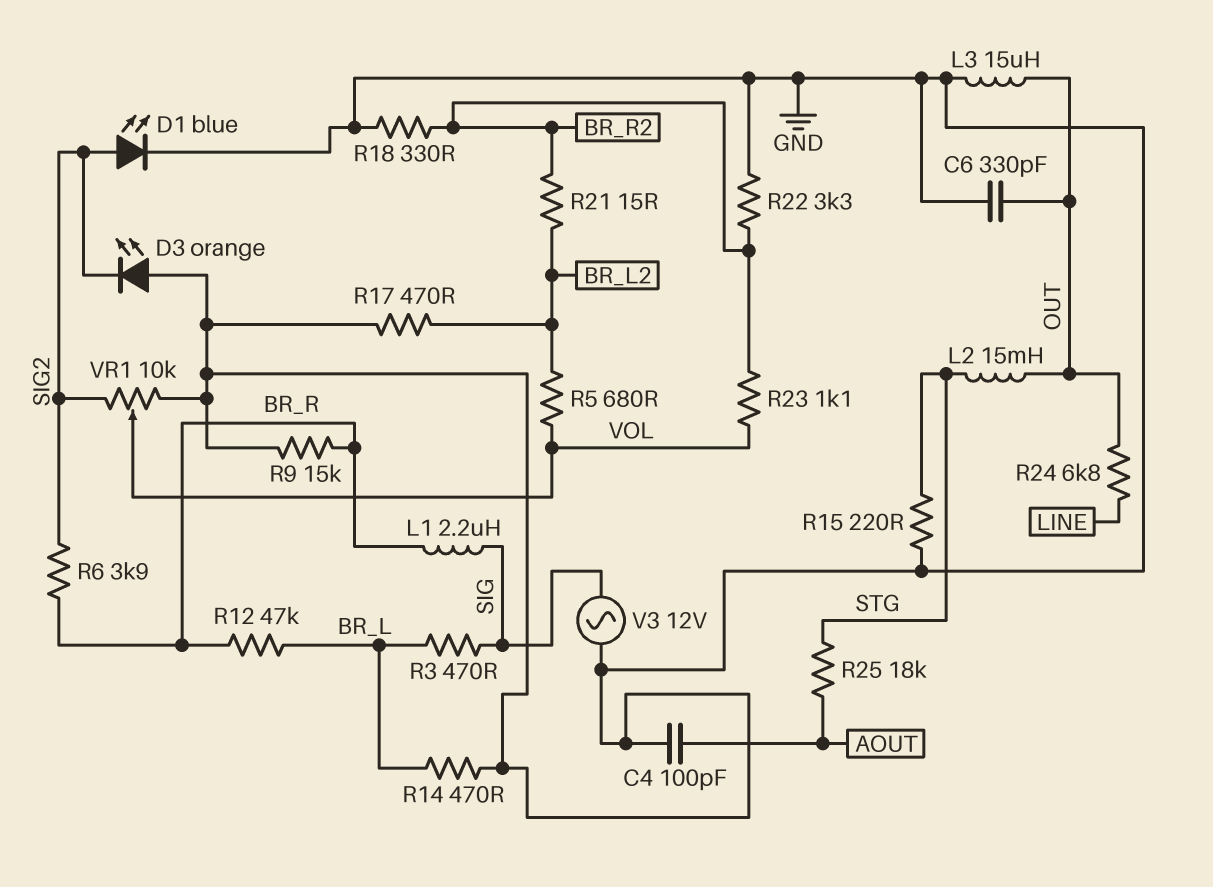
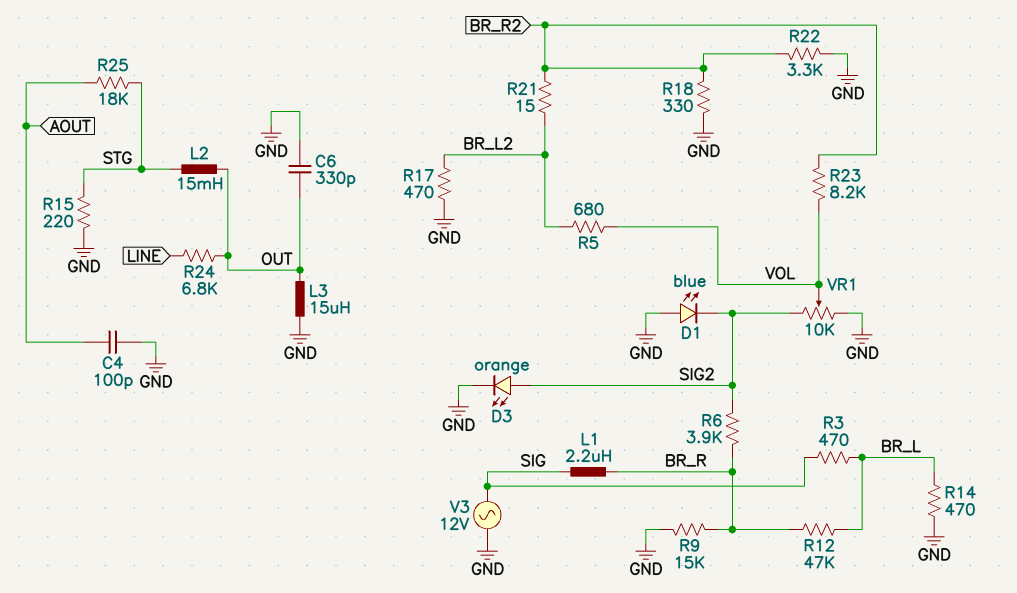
D1: LED blue (A SIG2, K GND) -> LED blue (A GND, K SIG2)
D3: LED orange (A GND, K SIG2) -> LED orange (A SIG2, K GND)
R23: 1.1k (BR_R2, VOL) -> 8.2k (BR_R2, VOL)

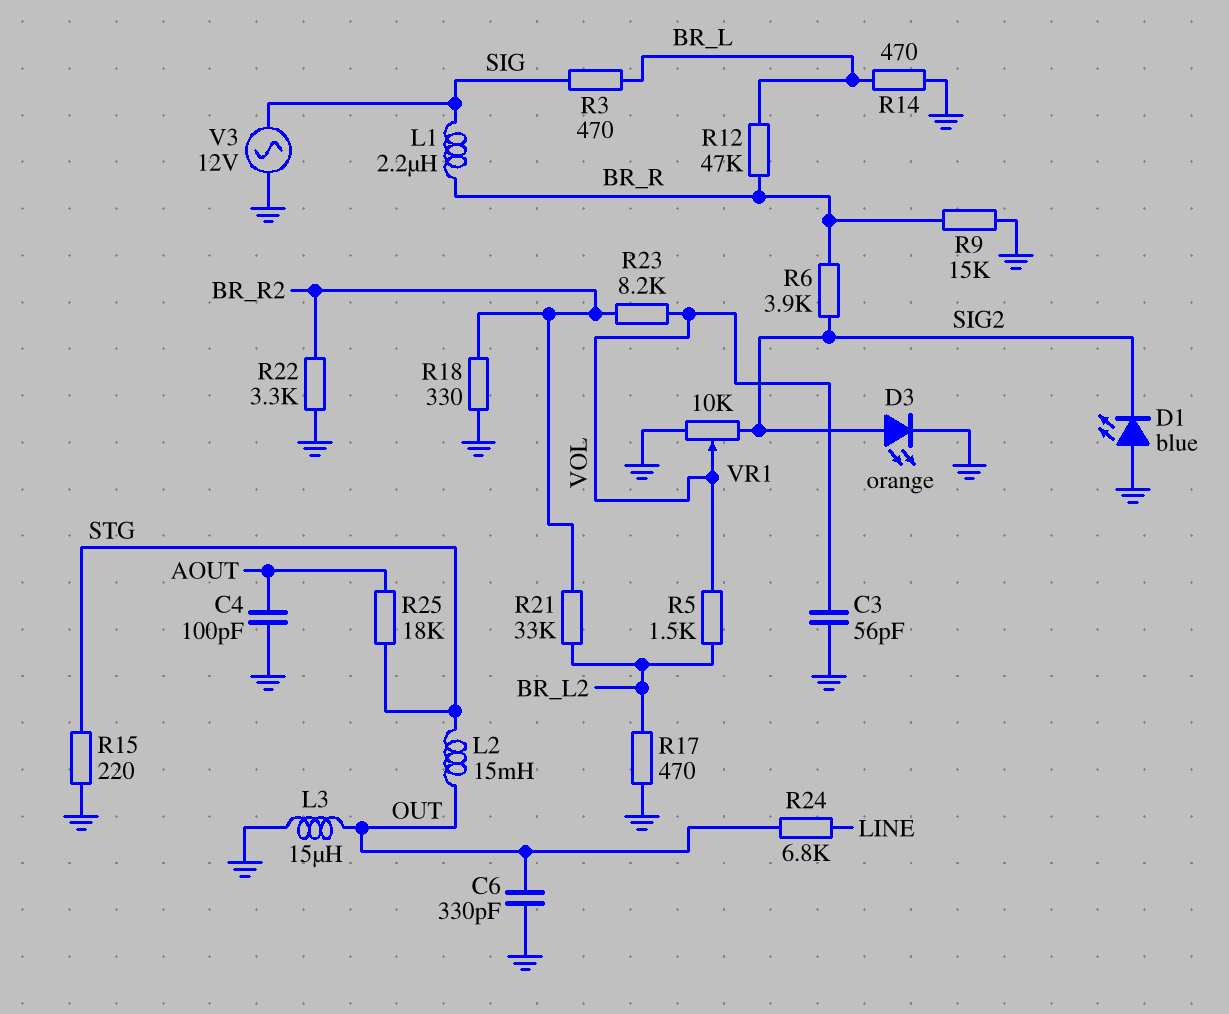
C3: none -> 56pF (GND, VOL)
R5: 680 (BR_L2, VOL) -> 1.5k (BR_L2, VOL)
R21: 15 (BR_L2, BR_R2) -> 33k (BR_L2, BR_R2)

